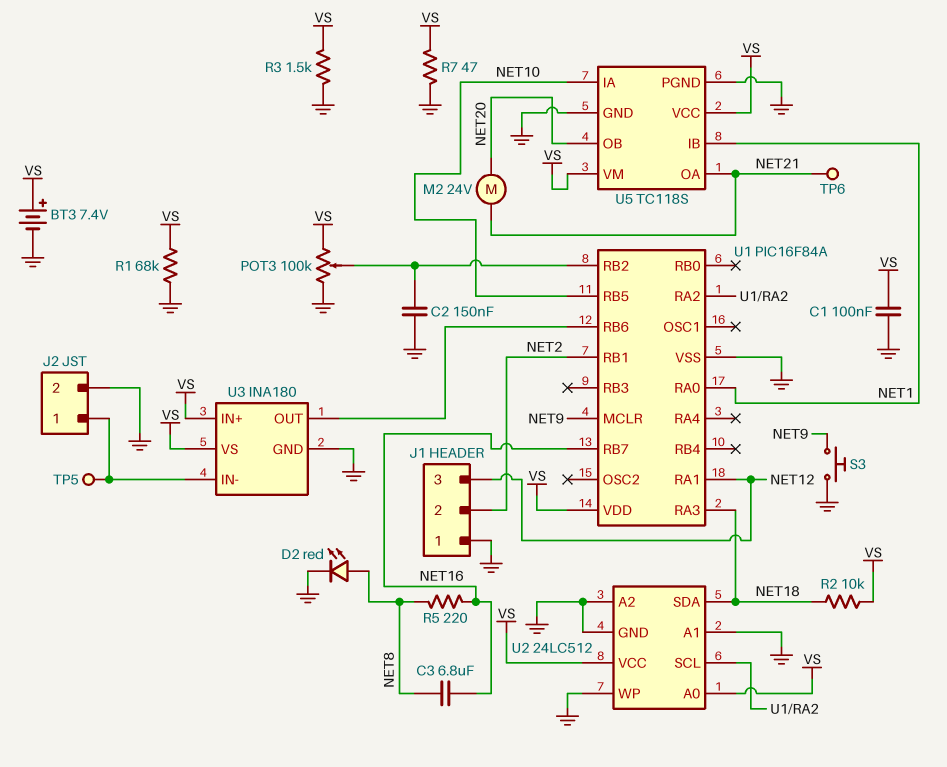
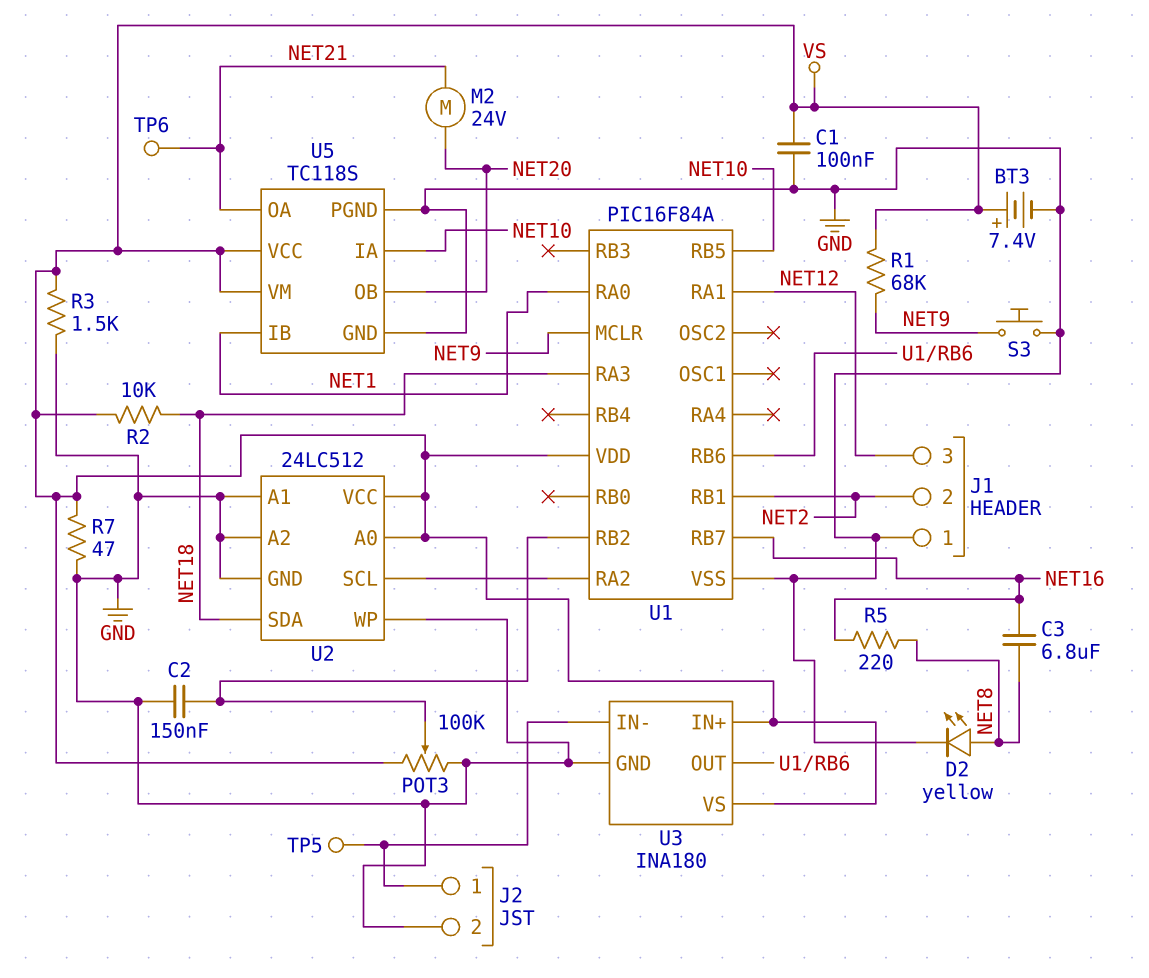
D2: LED red (A NET8, K GND) -> LED yellow (A NET8, K GND)
R1: 68k (GND, VS) -> 68k (NET9, VS)

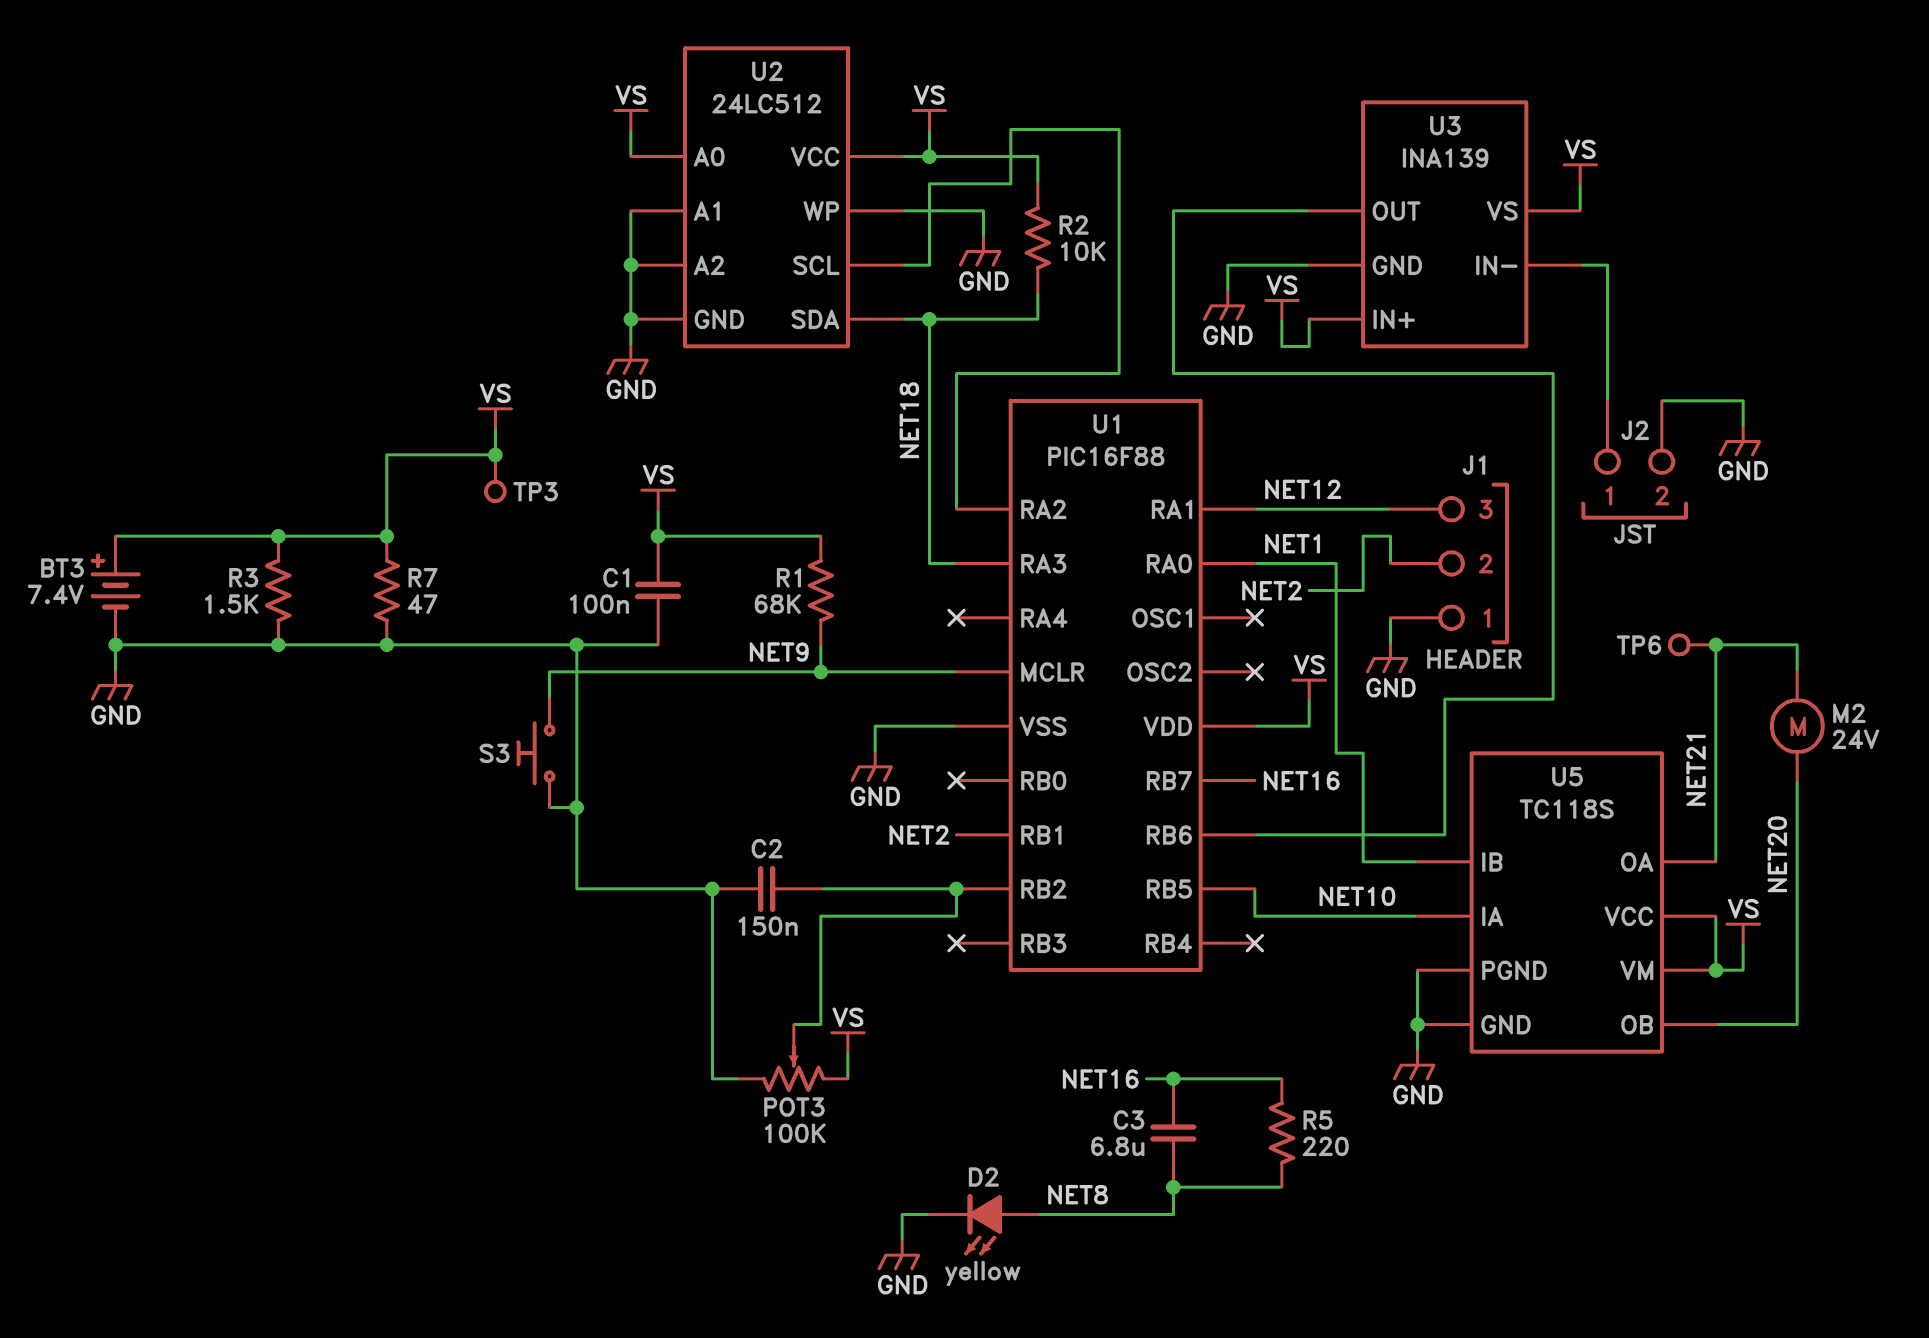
TP3: none -> test point (VS)
TP5: test point (J2/1) -> none
U1: PIC16F84A -> PIC16F88
U3: INA180 -> INA139

